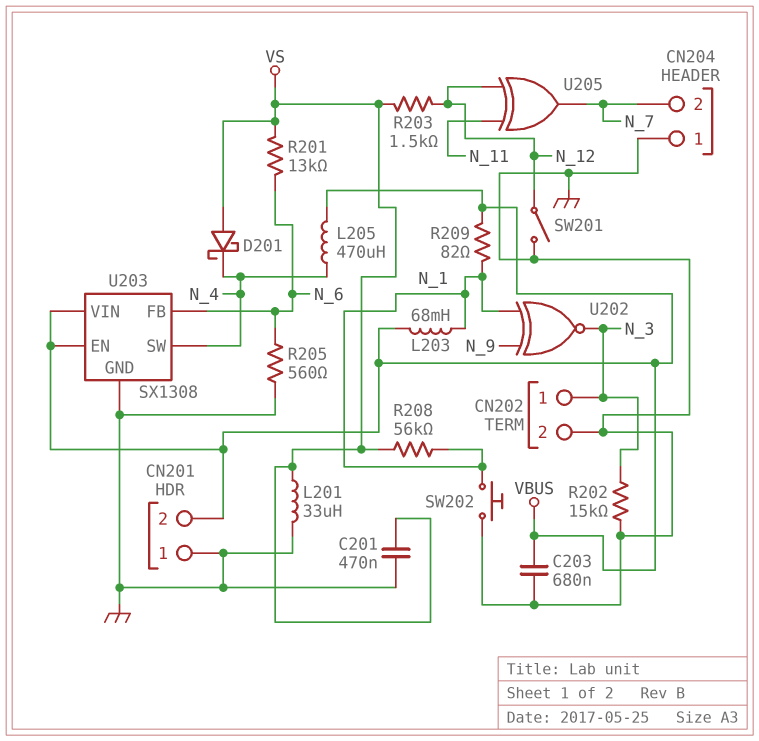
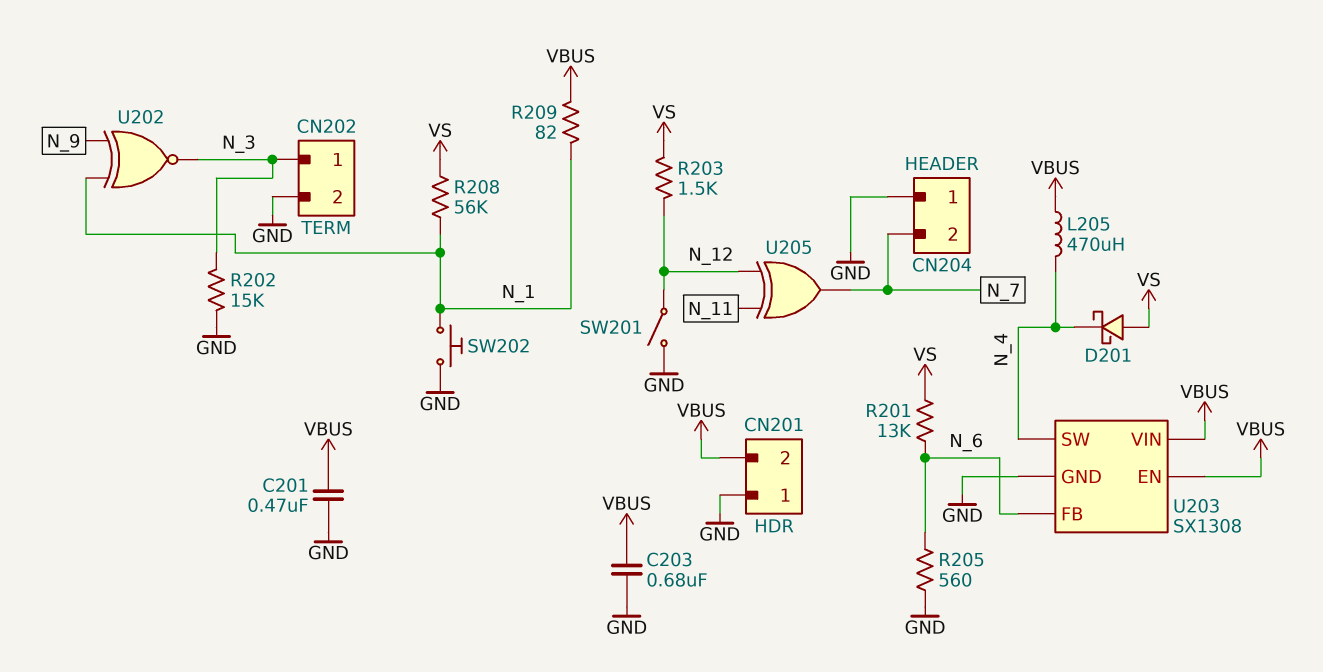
C201: 470nF (GND, VS) -> 470nF (GND, VBUS)
L201: 33uH (GND, VS) -> none
L203: 68mH (N_1, VBUS) -> none

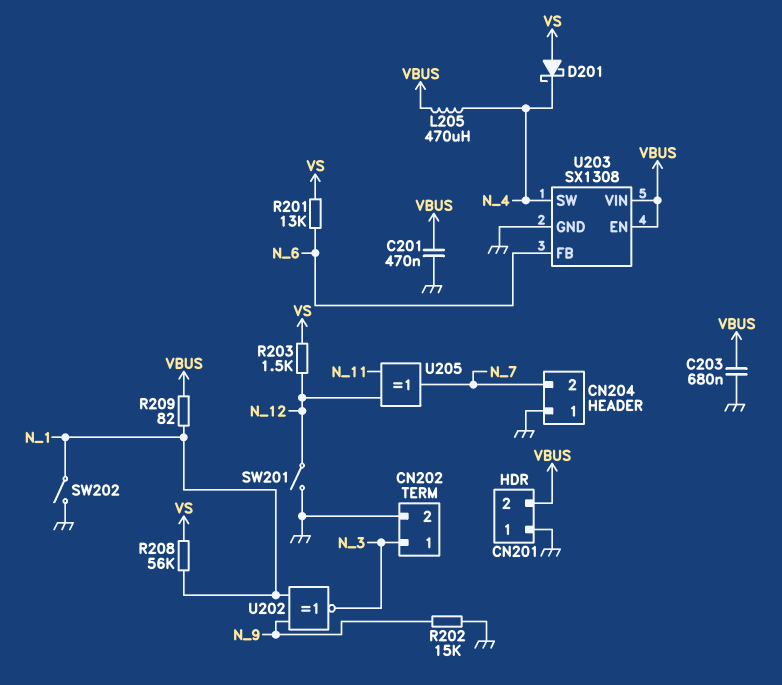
R202: 15k (GND, N_3) -> 15k (GND, N_9)
R205: 560 (GND, N_6) -> none
SW202: button (GND, N_1) -> switch (GND, N_1)

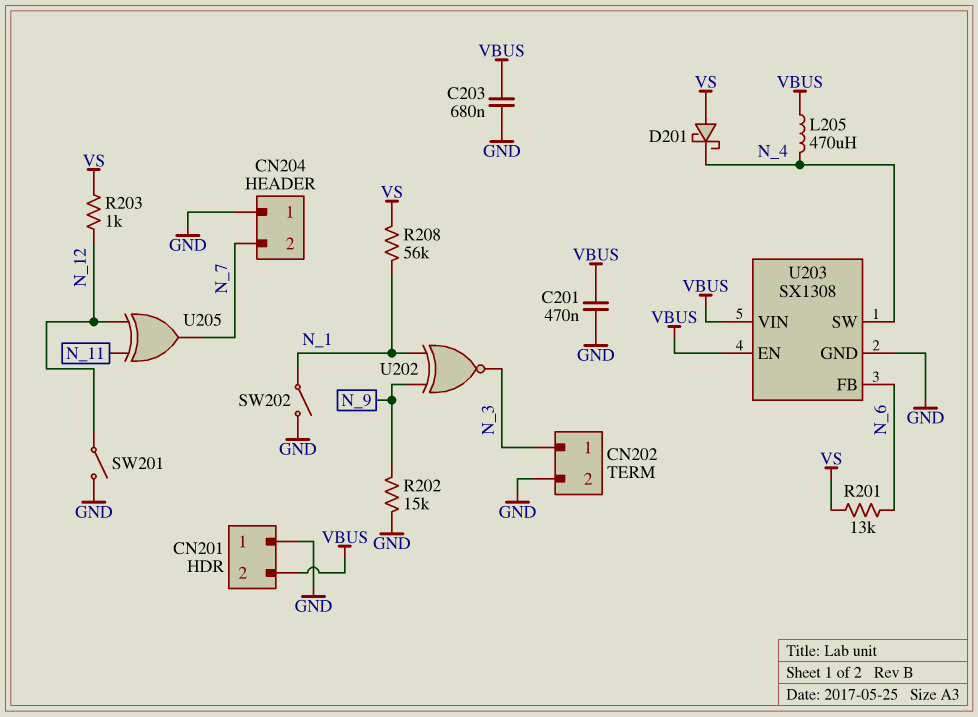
R203: 1.5k (N_12, VS) -> 1k (N_12, VS)
R209: 82 (N_1, VBUS) -> none

